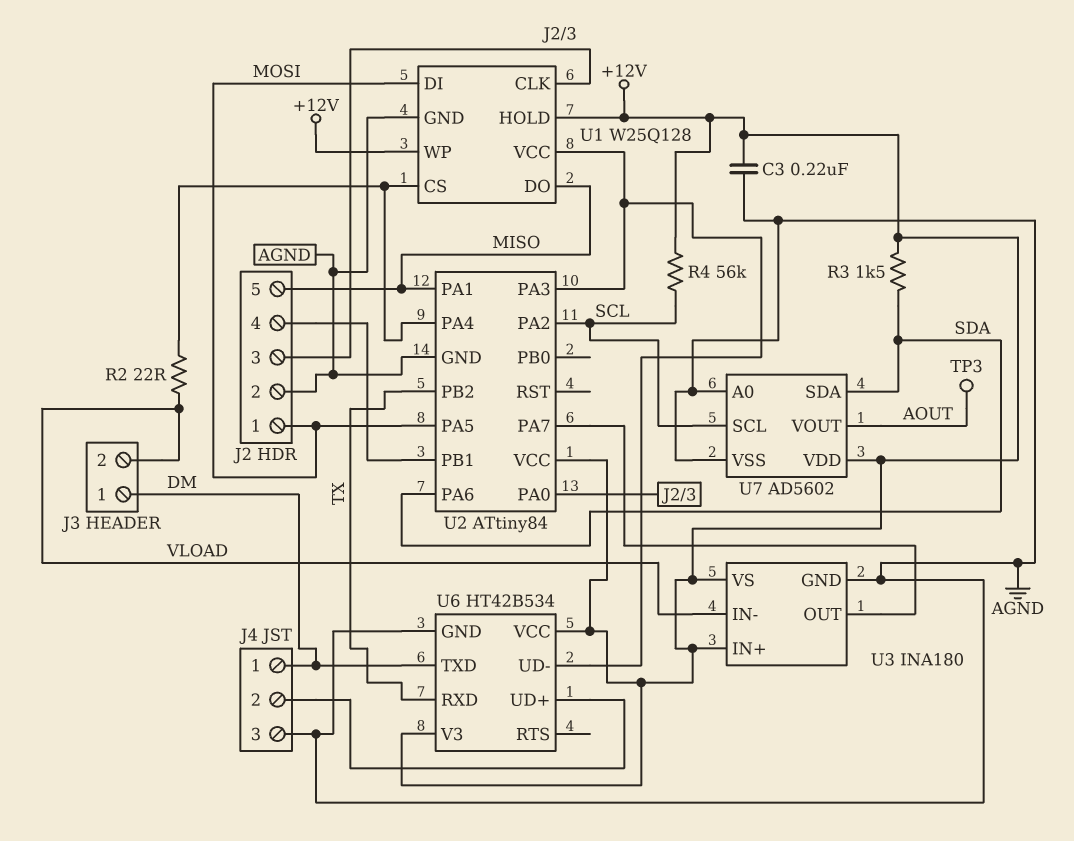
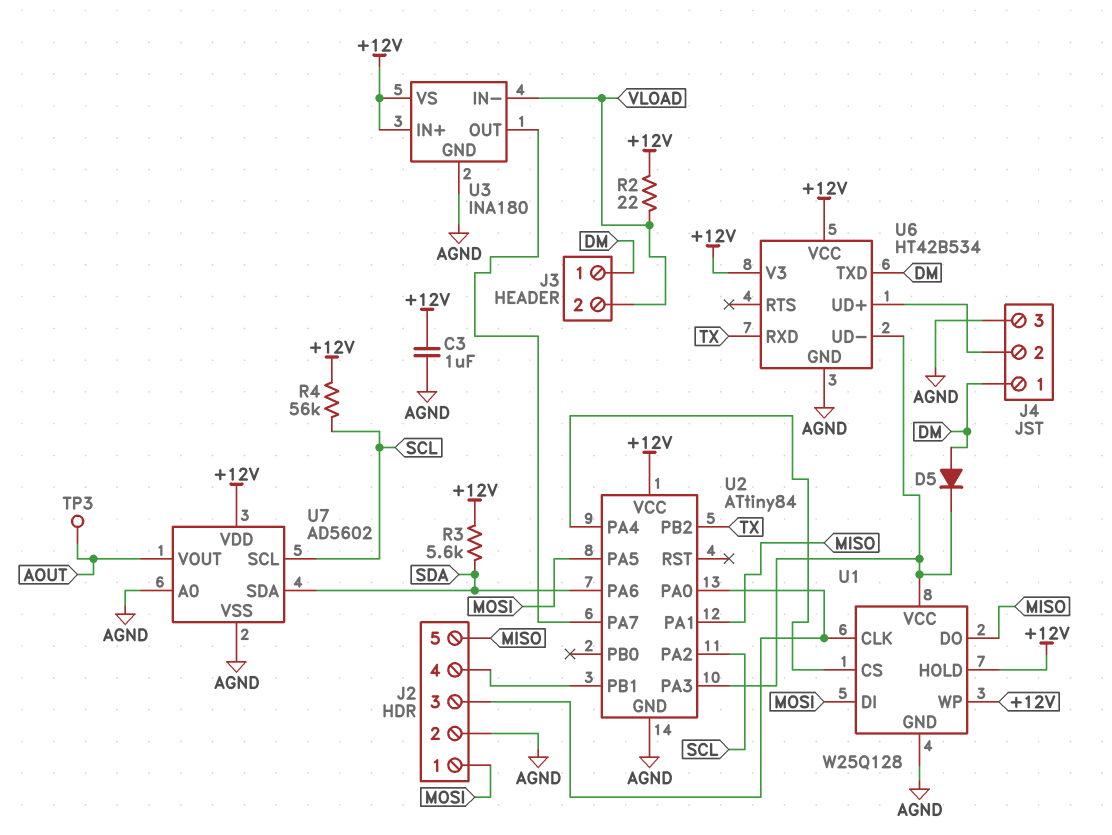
C3: 220nF (+12V, AGND) -> 1uF (+12V, AGND)
D5: none -> diode (A DM, K U1/VCC)
R2: 22 (U1/CS, VLOAD) -> 22 (+12V, VLOAD)
R3: 1.5k (+12V, SDA) -> 5.6k (+12V, SDA)

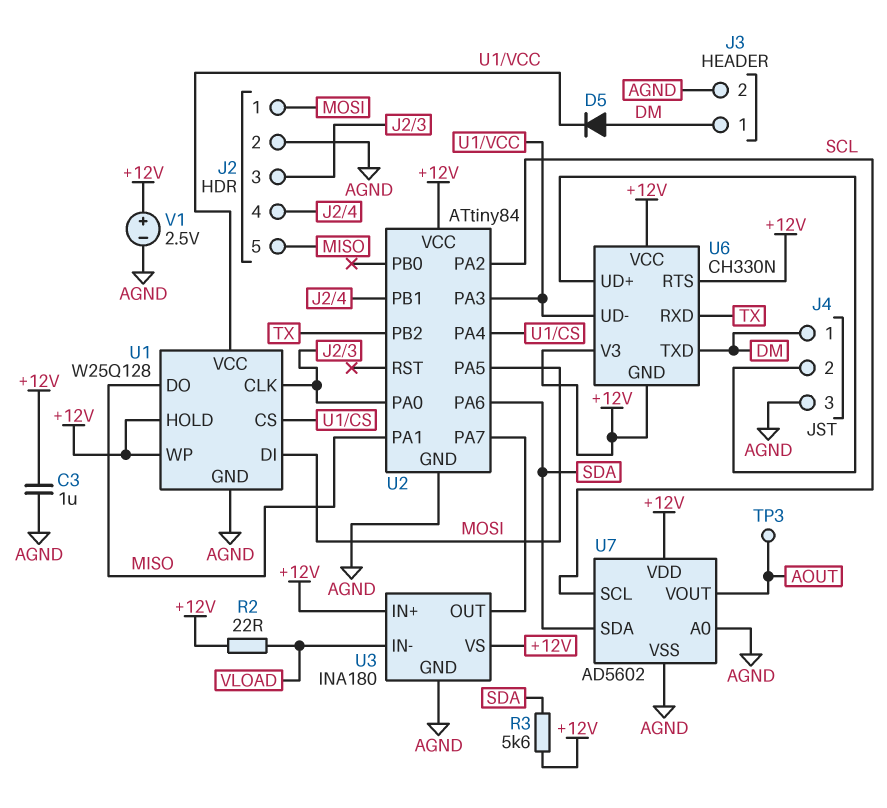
J3 pin 2: VLOAD -> AGND
R4: 56k (+12V, SCL) -> none
U6: HT42B534 -> CH330N
U6 pin GND: AGND -> +12V
U6 pin RTS: none -> +12V
V1: none -> 2.5V (plus +12V, minus AGND)

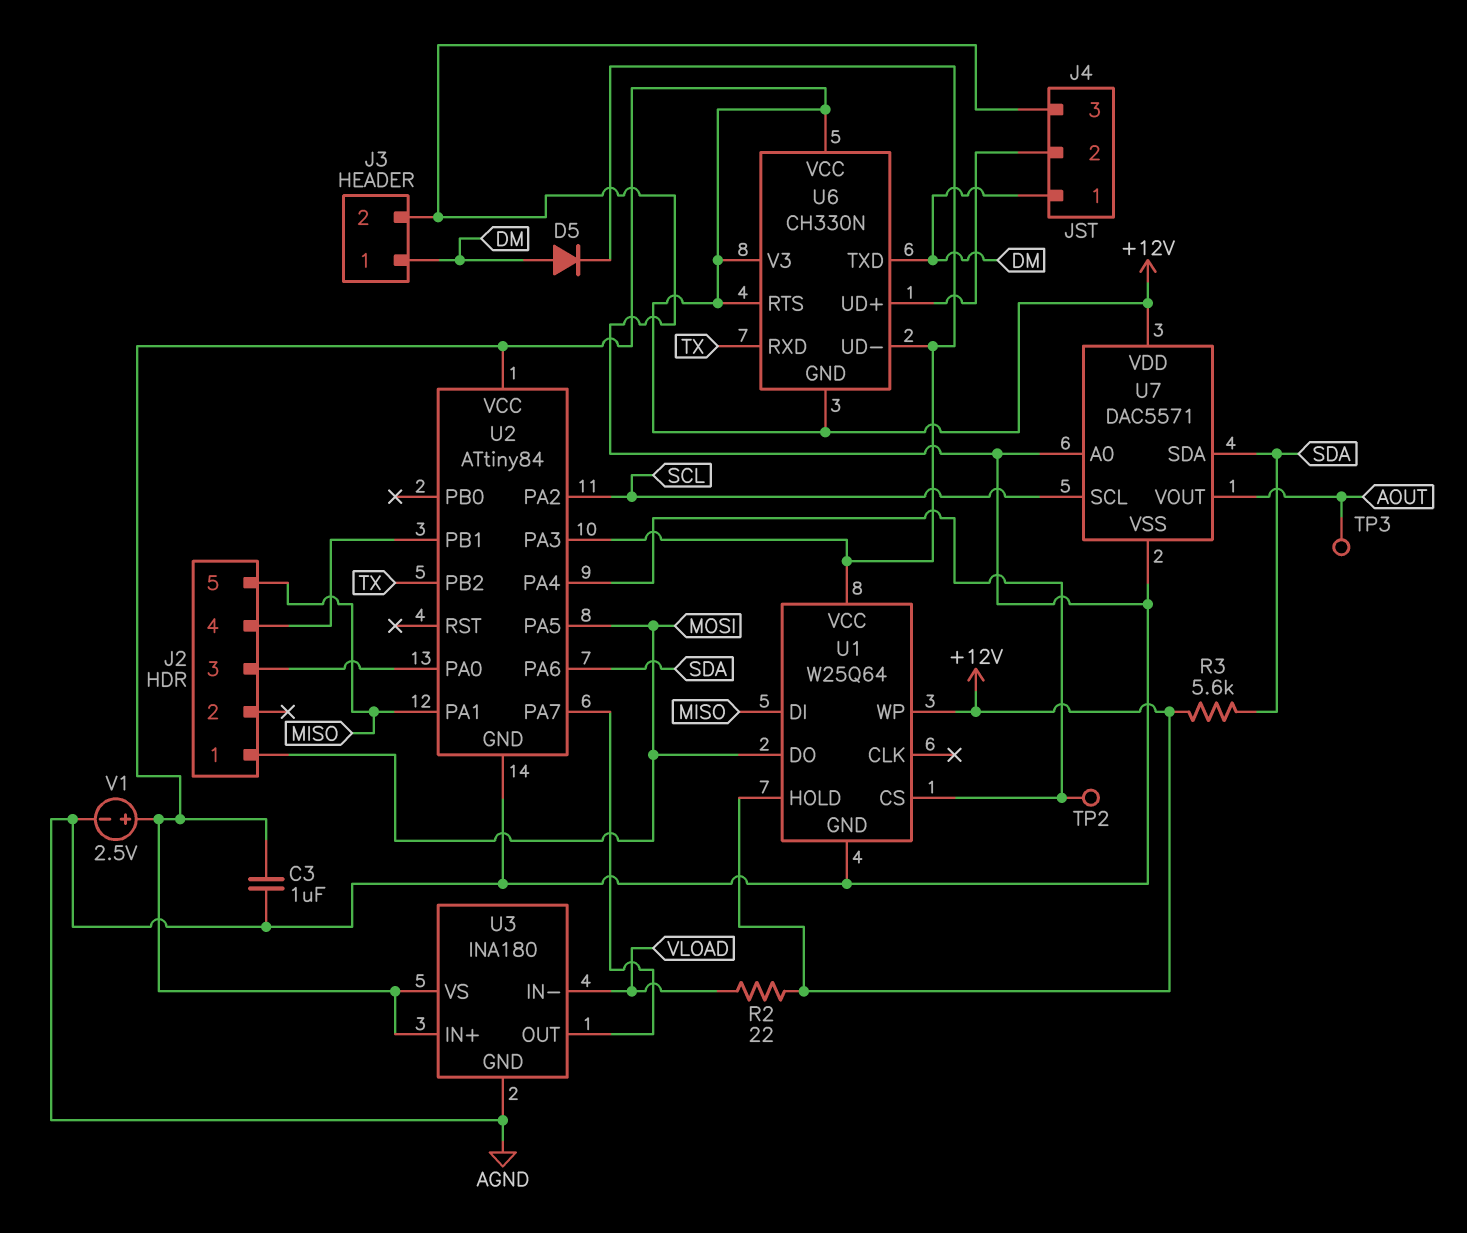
J2 pin 2: AGND -> none
TP2: none -> test point (U1/CS)
U1: W25Q128 -> W25Q64
U1 pin CLK: J2/3 -> none
U1 pin DI: MOSI -> MISO
U1 pin DO: MISO -> MOSI
U7: AD5602 -> DAC5571

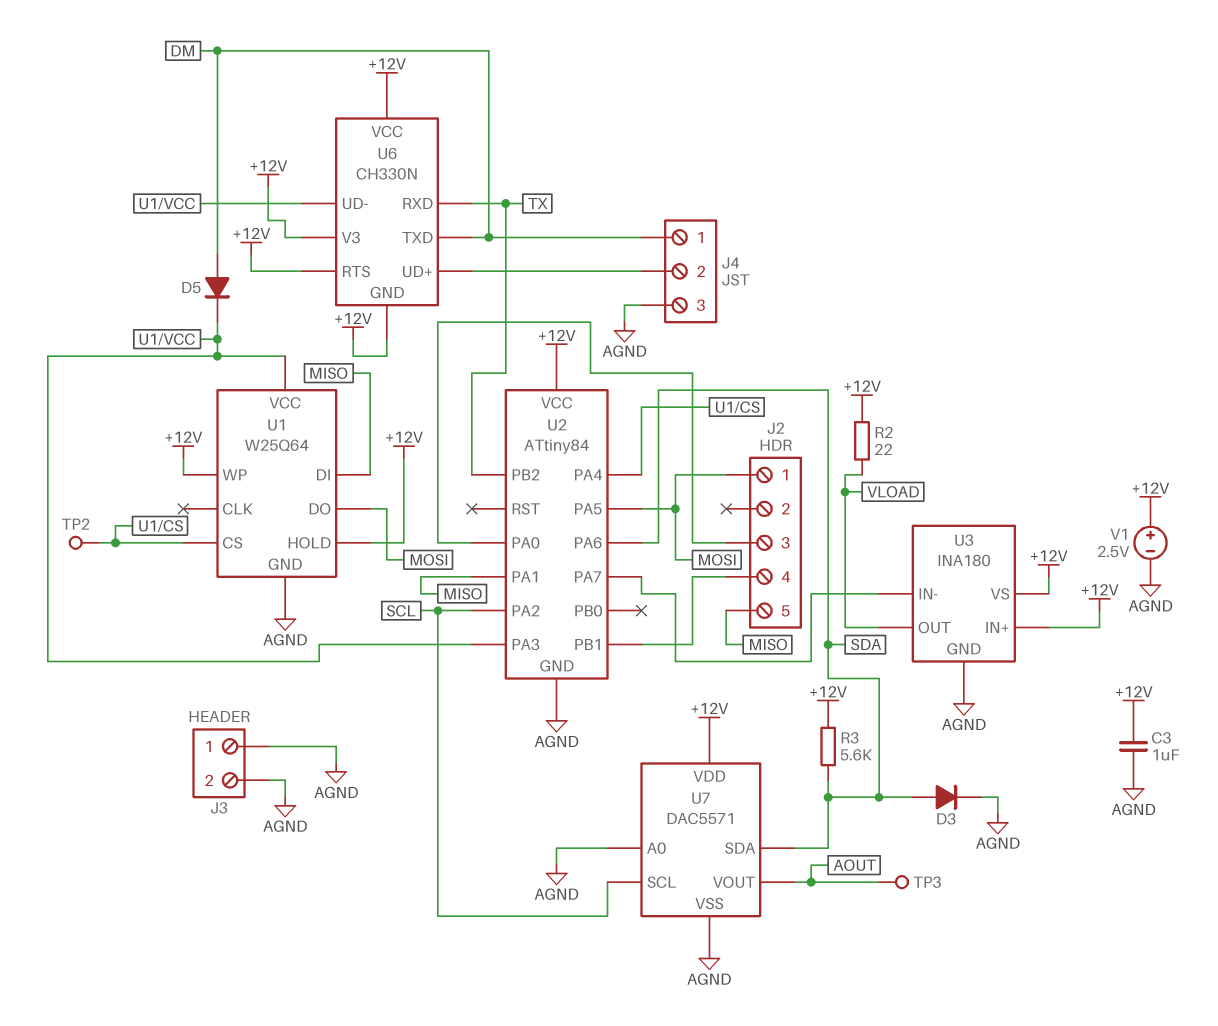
D3: none -> diode (A SDA, K AGND)
J3 pin 1: DM -> AGND
U3 pin IN-: VLOAD -> U2/PA7
U3 pin OUT: U2/PA7 -> VLOAD

